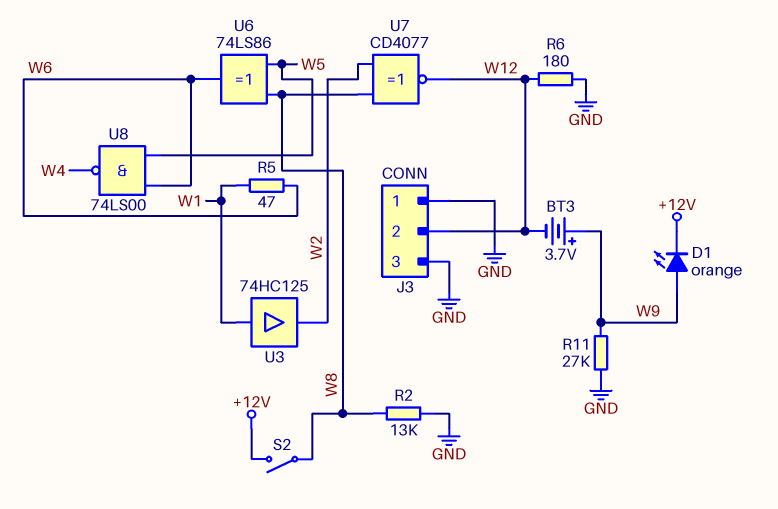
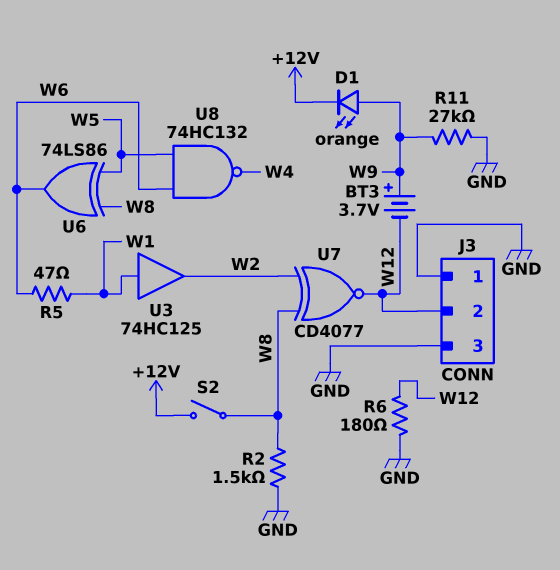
R2: 13k (GND, W8) -> 1.5k (GND, W8)
U8: NAND 74LS00 (in W5, in W6, out W4) -> NAND 74HC132 (in W5, in W6, out W4)

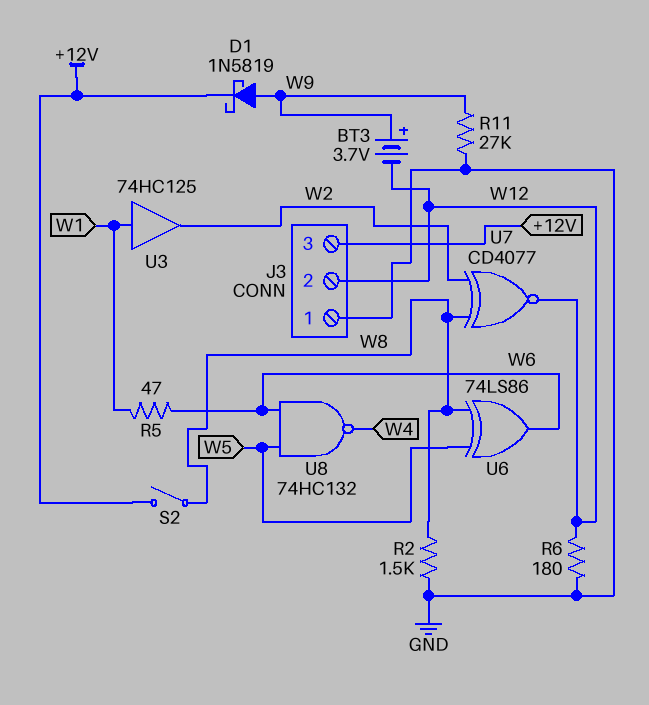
D1: LED orange (A W9, K +12V) -> schottky 1N5819 (A W9, K +12V)
J3 pin 3: GND -> +12V

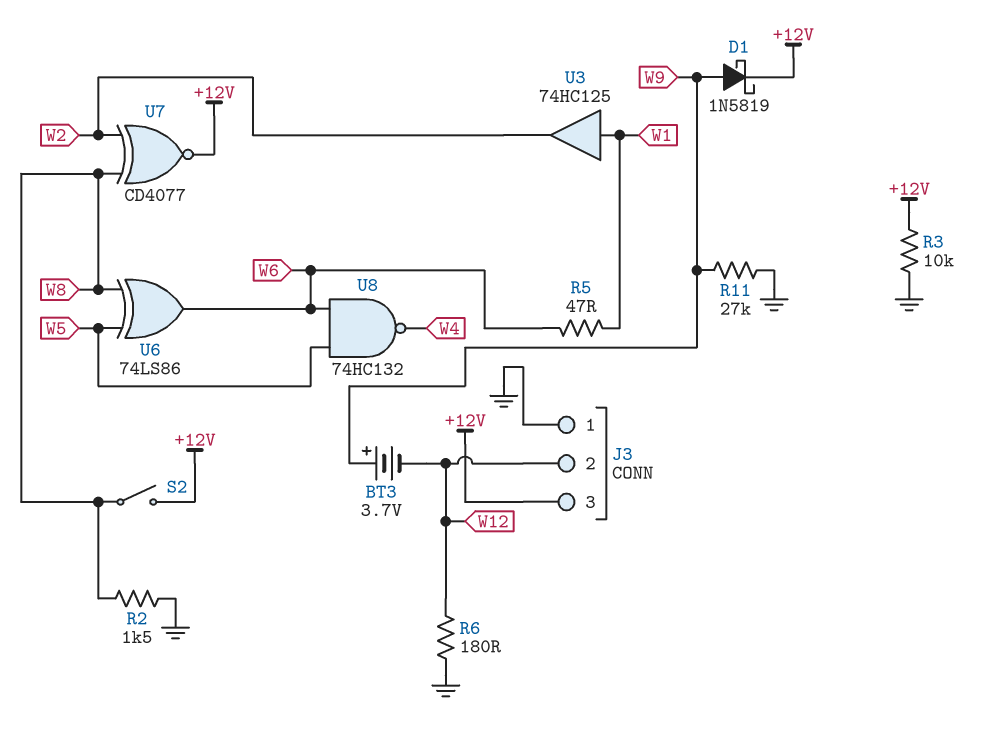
R3: none -> 10k (+12V, GND)
U7: XNOR CD4077 (in W2, in W8, out W12) -> XNOR CD4077 (in W2, in W8, out +12V)

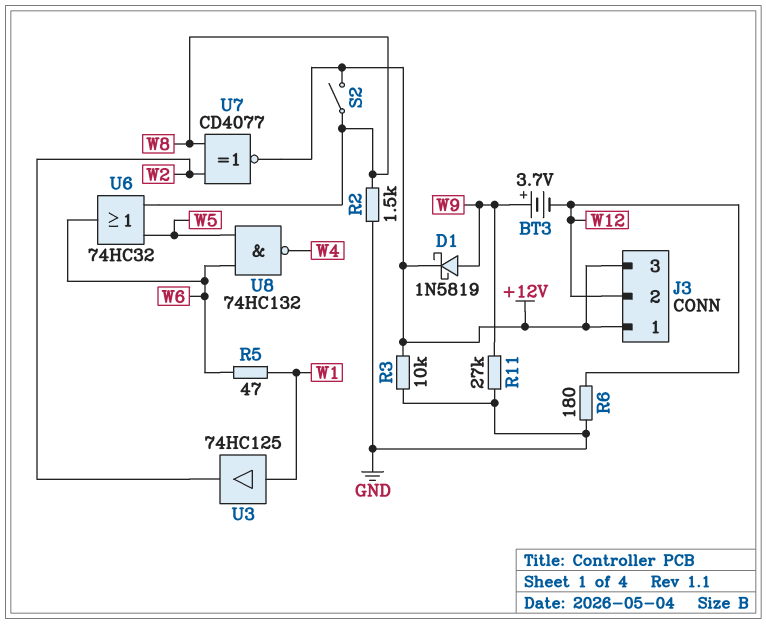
J3 pin 1: GND -> +12V
U6: XOR 74LS86 (in W5, in W8, out W6) -> OR 74HC32 (in W5, in W8, out W6)

